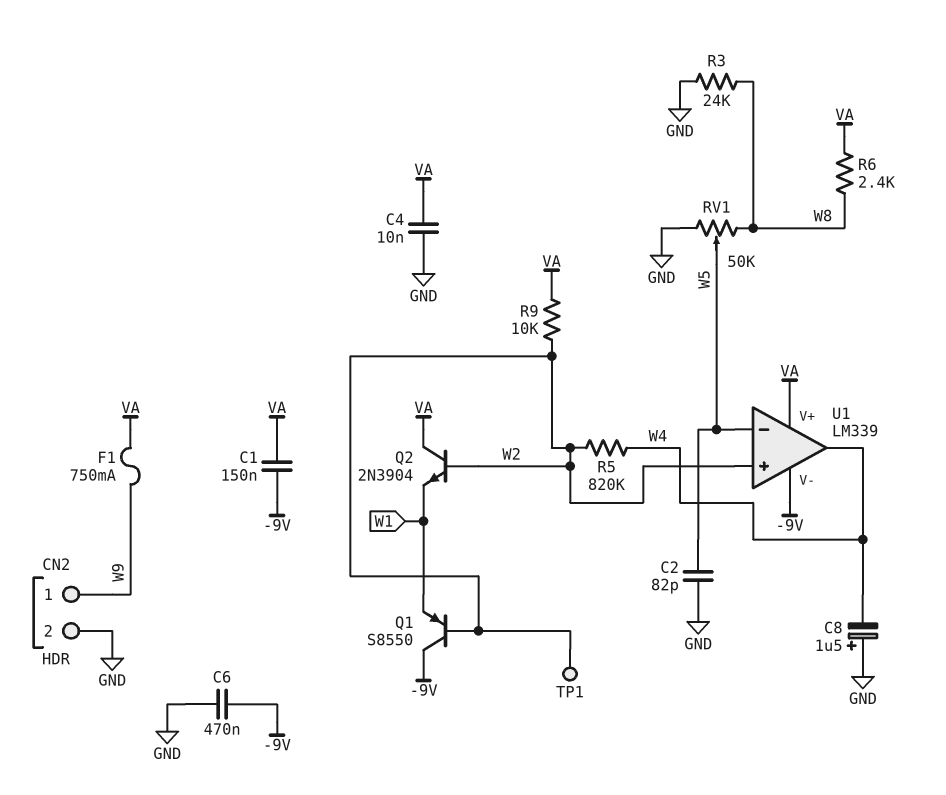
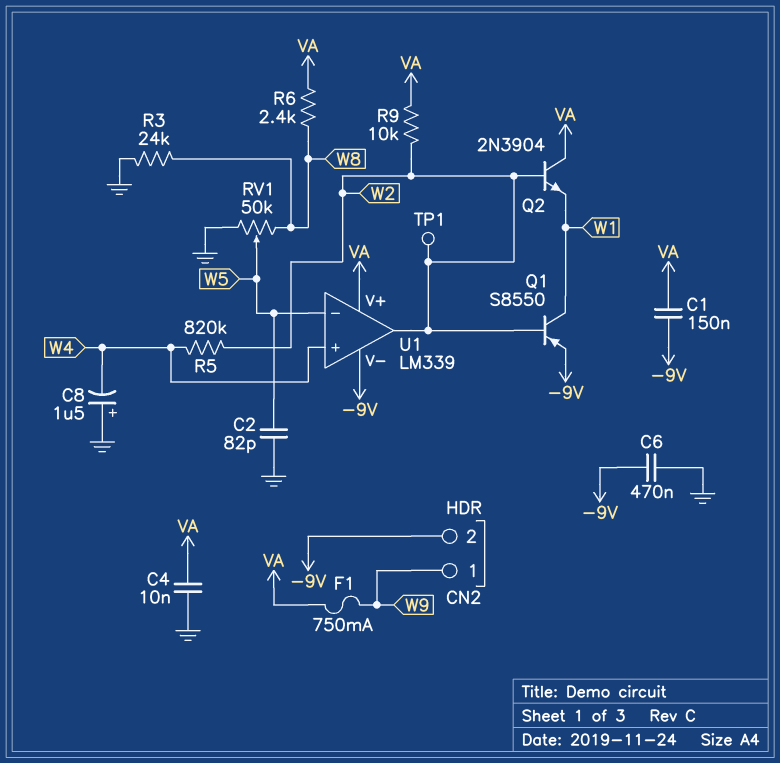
CN2 pin 2: GND -> -9V
Q1: PNP S8550 (B W2, C -9V, E W1) -> PNP S8550 (B W2, C W1, E -9V)
U1 pin in+: W2 -> W4
U1 pin out: W4 -> W2

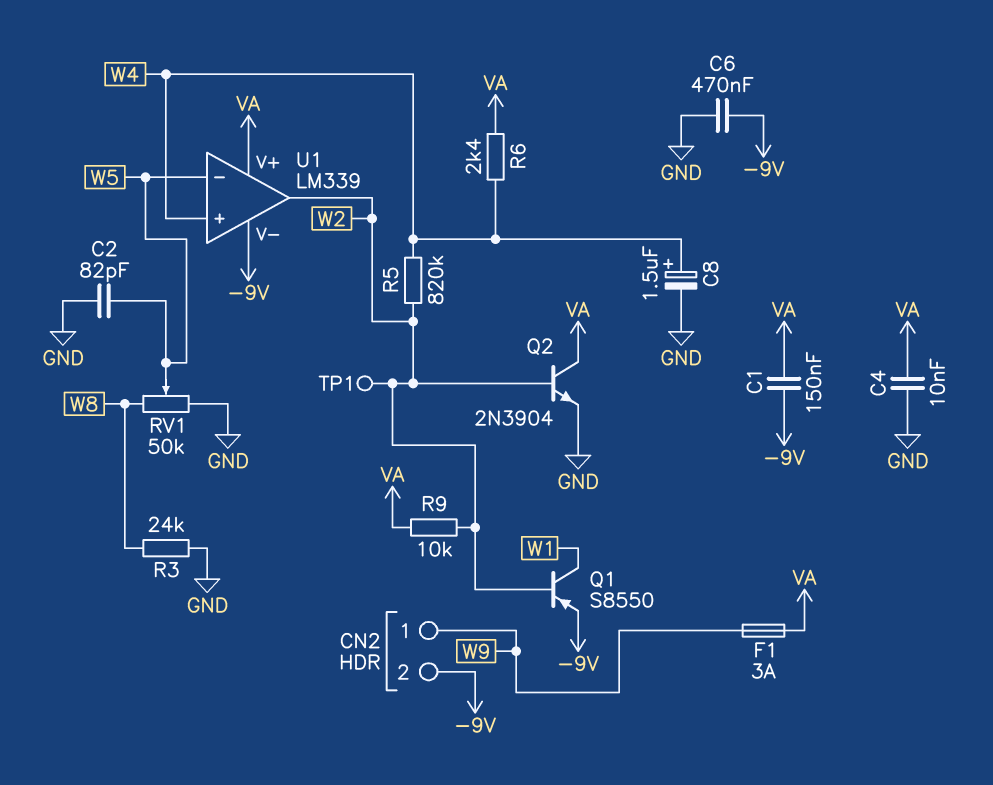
C8: 1.5uF (plus GND, minus W4) -> 1.5uF (plus W4, minus GND)
F1: 750mA (VA, W9) -> 3A (VA, W9)
Q2: NPN 2N3904 (B W2, C VA, E W1) -> NPN 2N3904 (B W2, C VA, E GND)
R6: 2.4k (VA, W8) -> 2.4k (VA, W4)

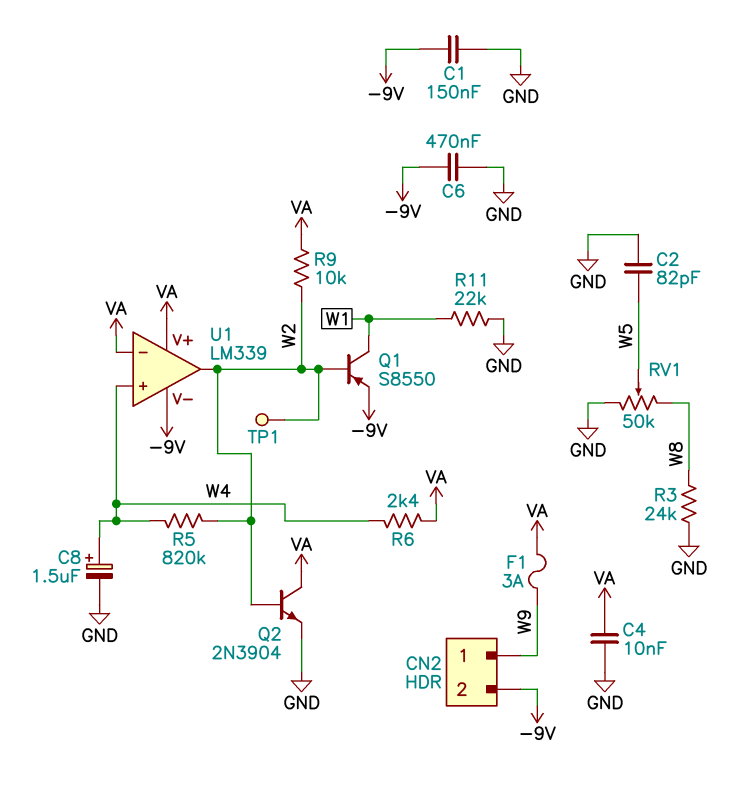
C1: 150nF (-9V, VA) -> 150nF (-9V, GND)
R11: none -> 22k (GND, W1)
U1 pin in-: W5 -> VA

